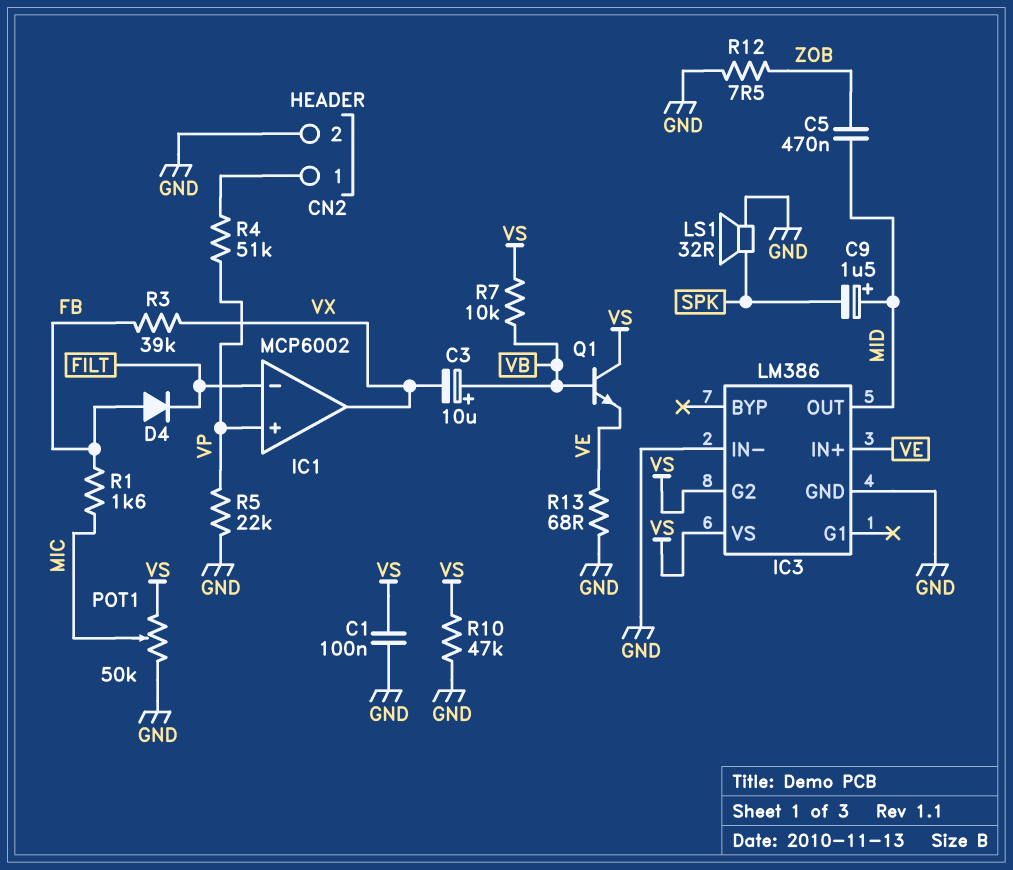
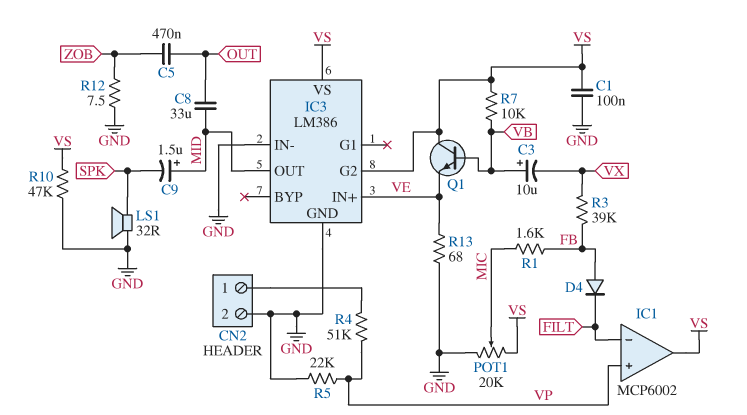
C5: 470nF (MID, ZOB) -> 470nF (OUT, ZOB)
C8: none -> 33uF (MID, OUT)
IC1 pin out: VX -> VS
POT1: 50k (GND, VS, wiper MIC) -> 20k (GND, VS, wiper MIC)

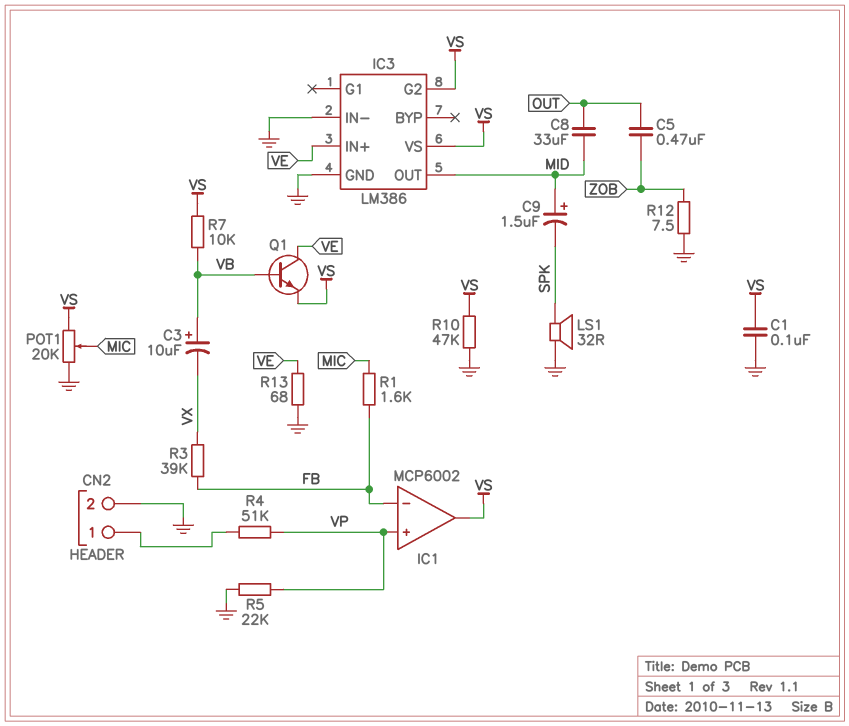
D4: diode (A FB, K FILT) -> none
IC1 pin in-: FILT -> FB
Q1: NPN (B VB, C VS, E VE) -> NPN (B VB, C VE, E VS)

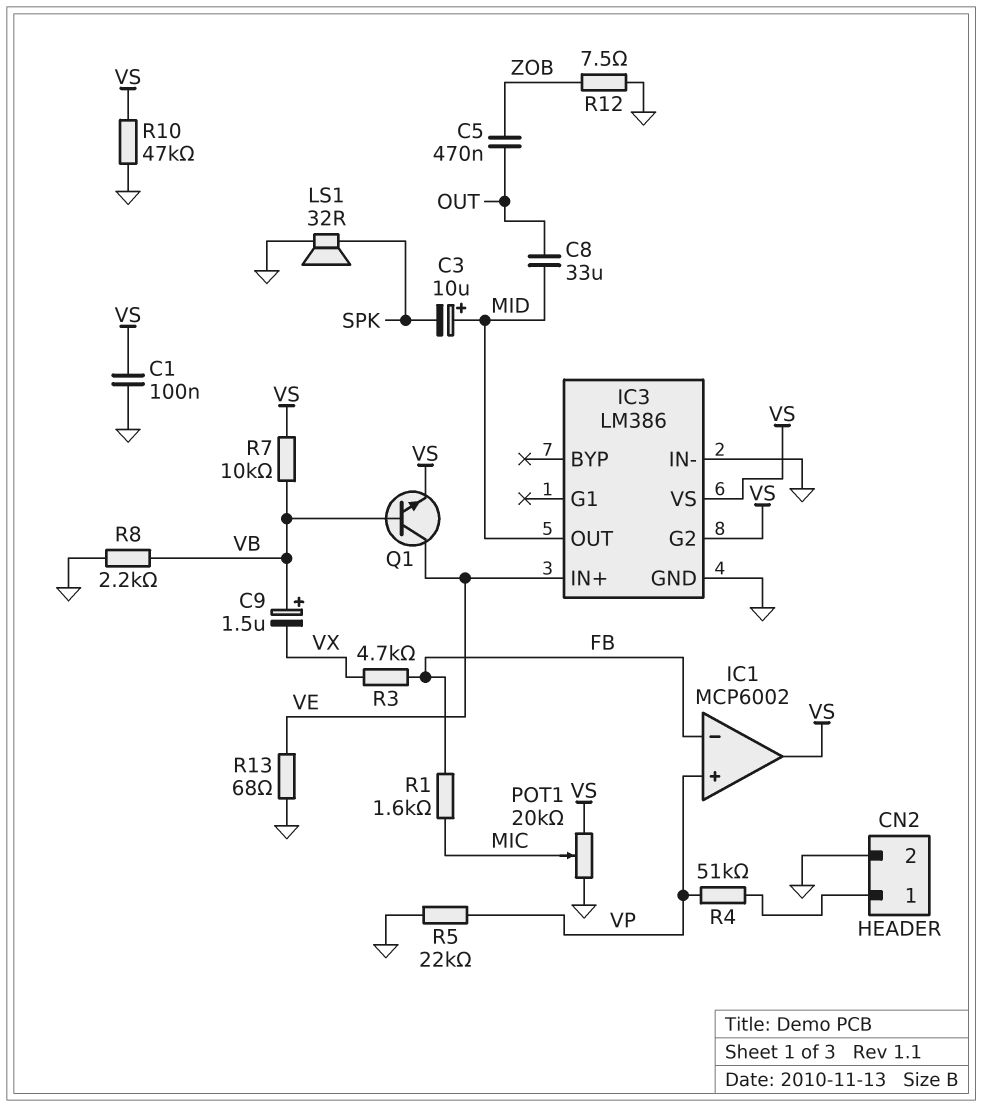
C3: 10uF (plus VB, minus VX) -> 10uF (plus MID, minus SPK)
C9: 1.5uF (plus MID, minus SPK) -> 1.5uF (plus VB, minus VX)
R3: 39k (FB, VX) -> 4.7k (FB, VX)
R8: none -> 2.2k (GND, VB)

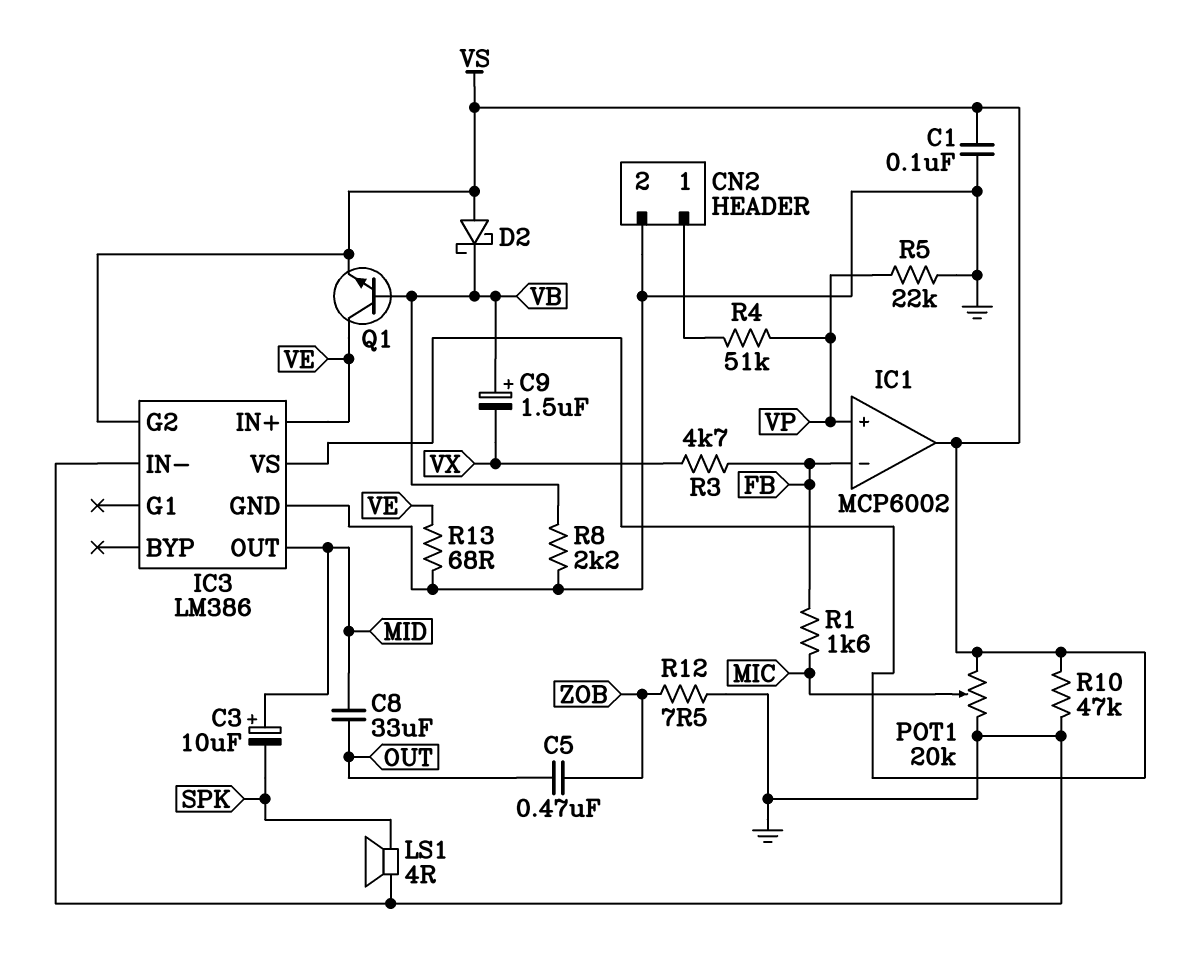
D2: none -> schottky (A VS, K VB)
LS1: speaker 32R (GND, SPK) -> speaker 4R (GND, SPK)
R7: 10k (VB, VS) -> none

